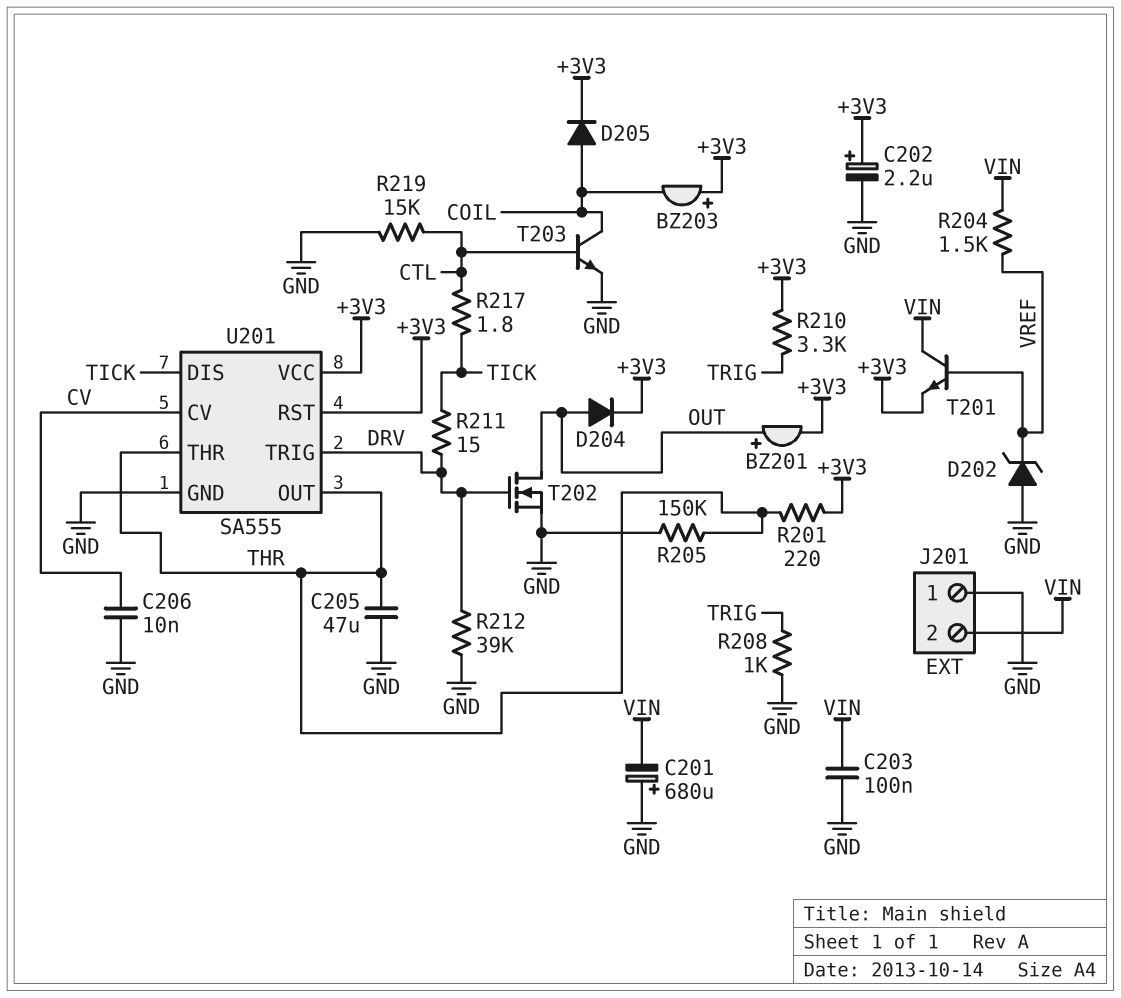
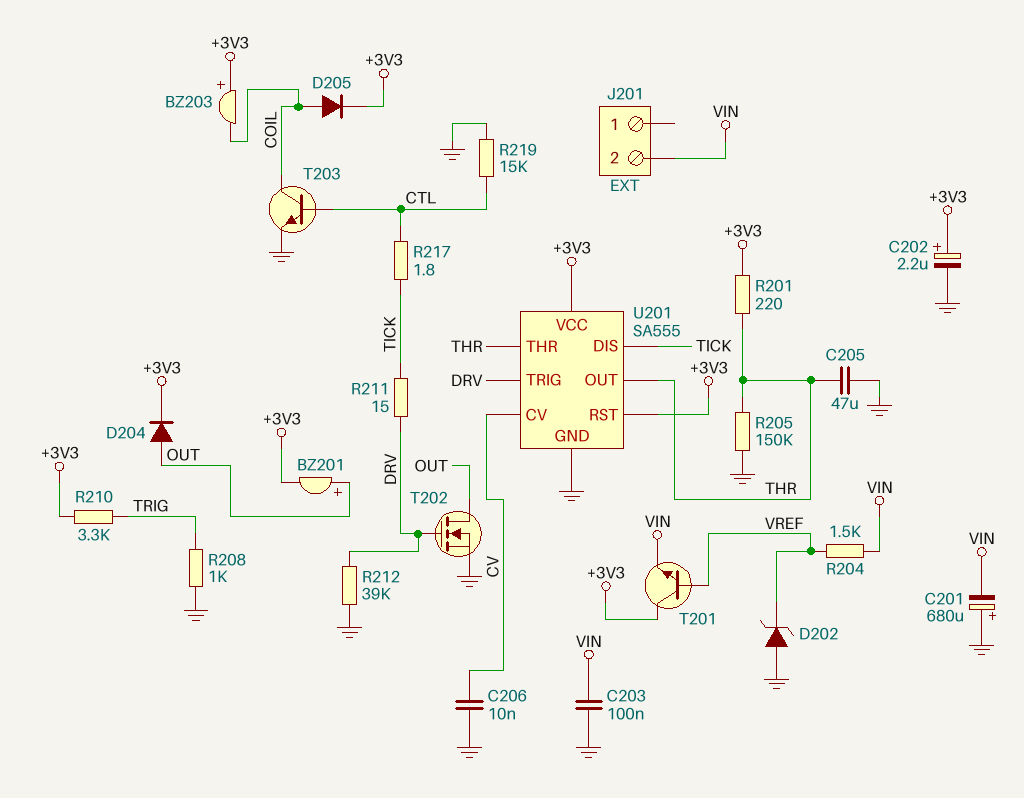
J201 pin 1: GND -> none
T201: NPN (B VREF, C VIN, E +3V3) -> NPN (B VREF, C +3V3, E VIN)

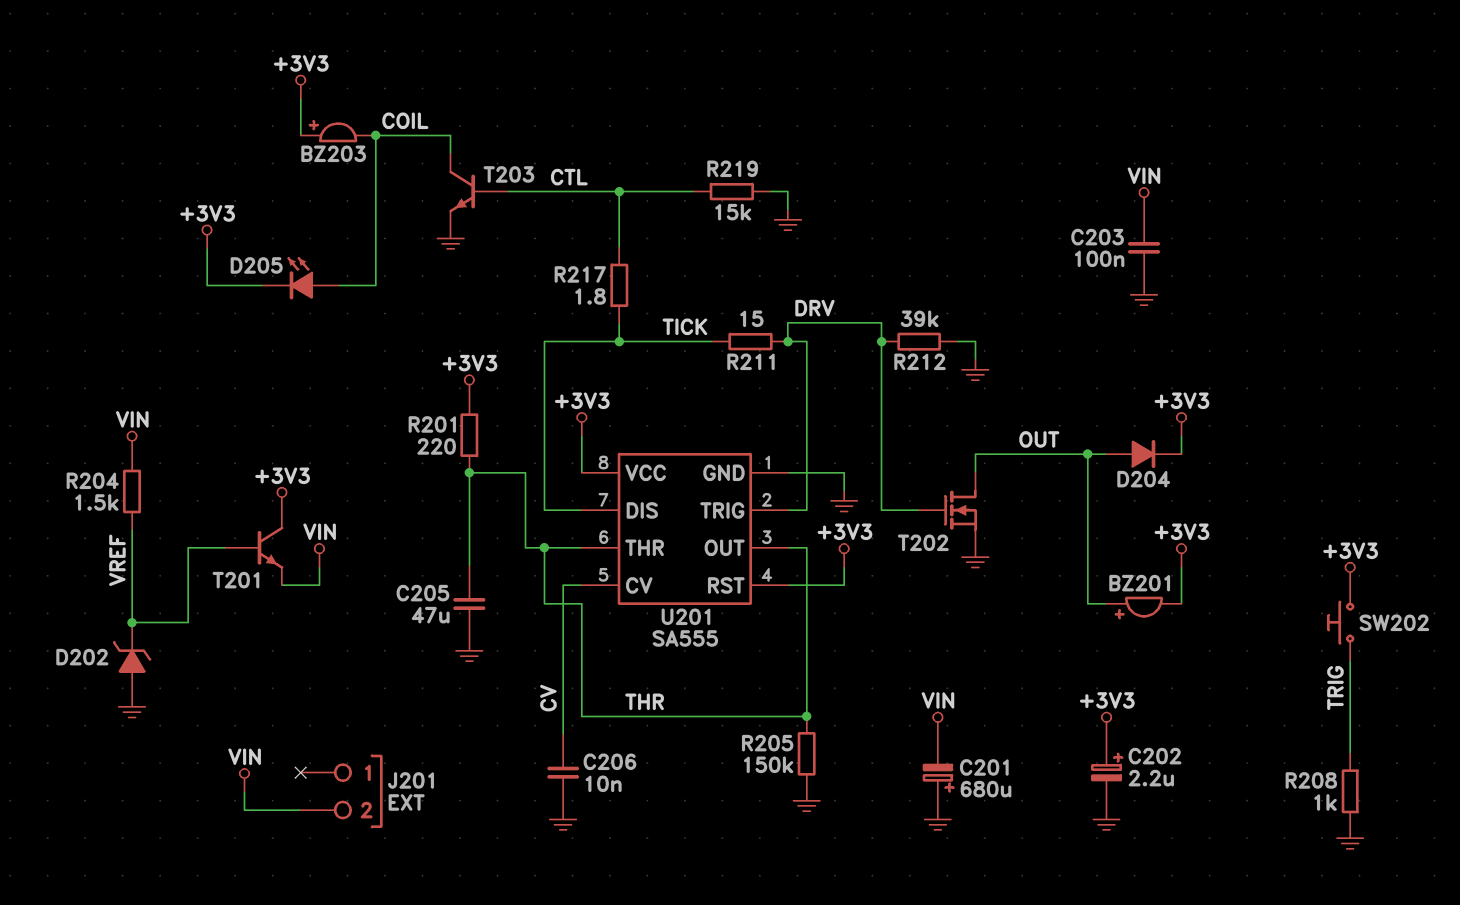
D205: diode (A COIL, K +3V3) -> LED (A COIL, K +3V3)
R210: 3.3k (+3V3, TRIG) -> none
SW202: none -> button (+3V3, TRIG)

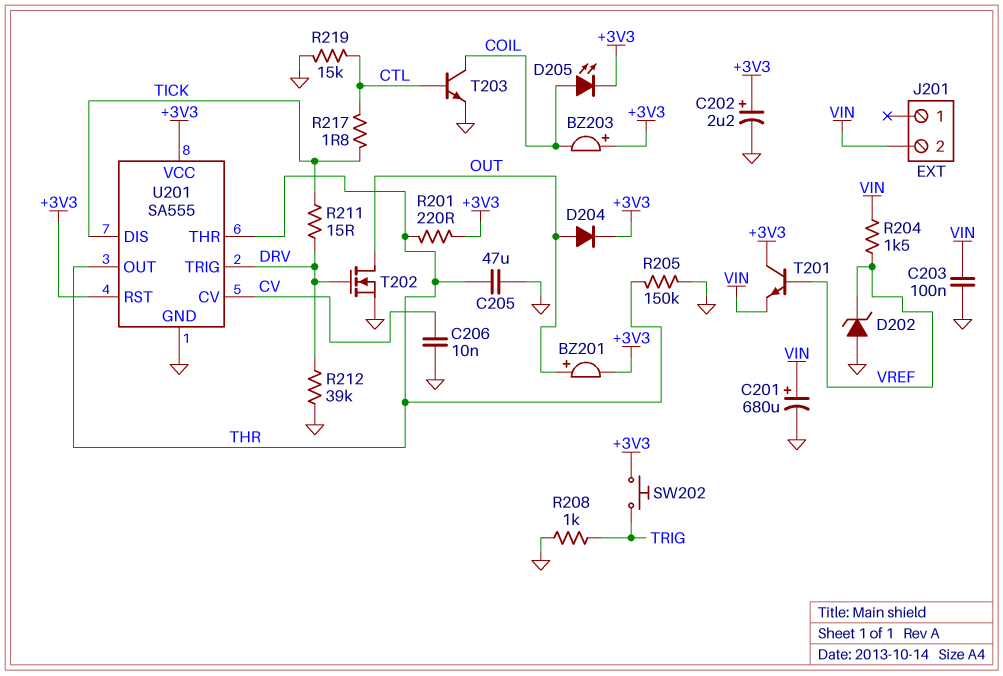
C201: 680uF (plus GND, minus VIN) -> 680uF (plus VIN, minus GND)

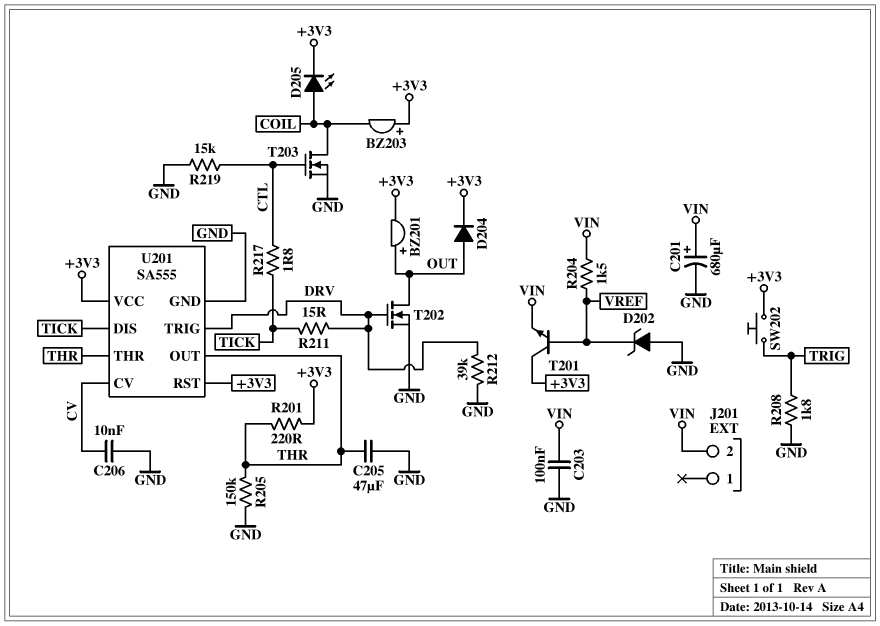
C202: 2.2uF (plus +3V3, minus GND) -> none
R208: 1k (GND, TRIG) -> 1.8k (GND, TRIG)
T203: NPN (B CTL, C COIL, E GND) -> NMOS (G CTL, D COIL, S GND)

